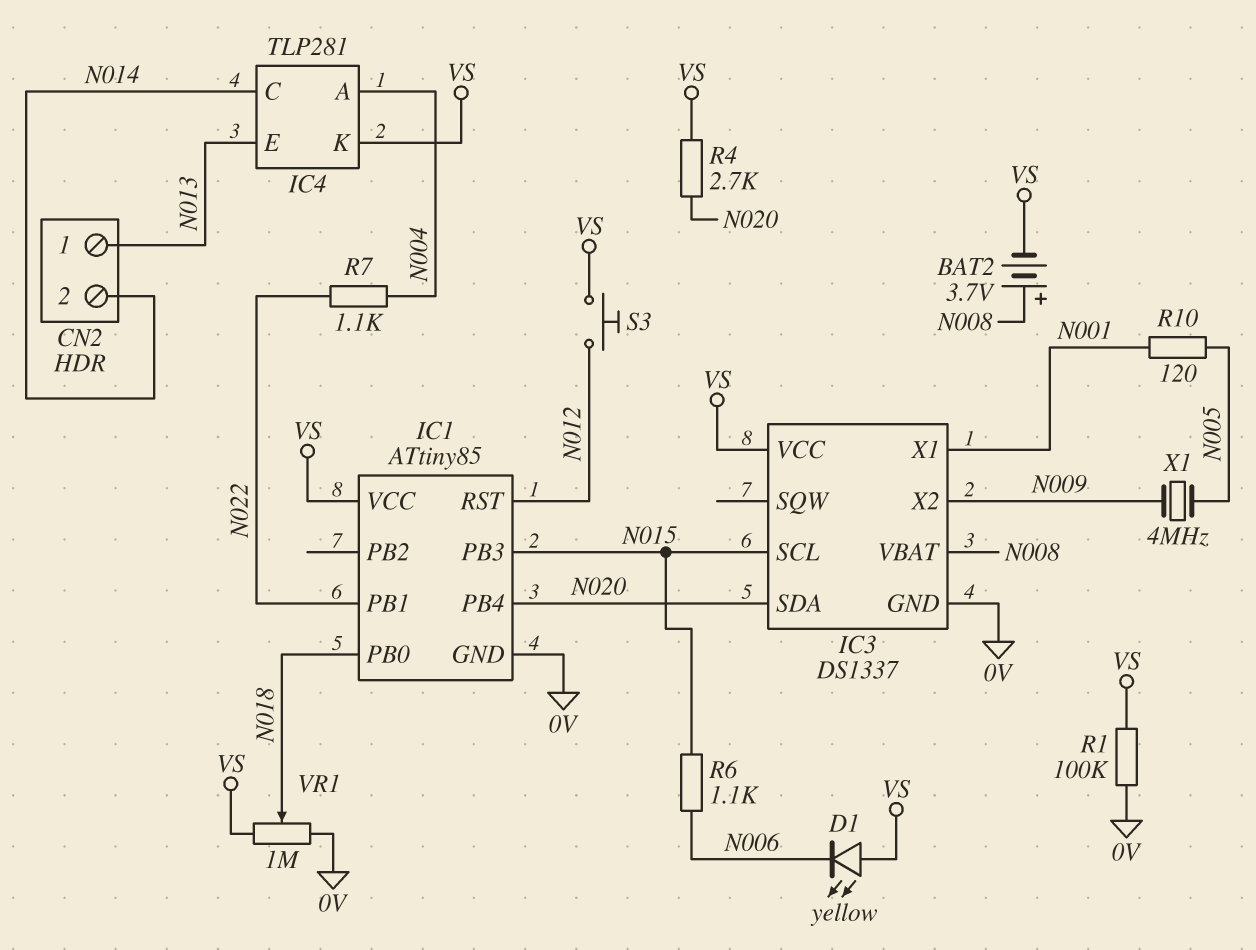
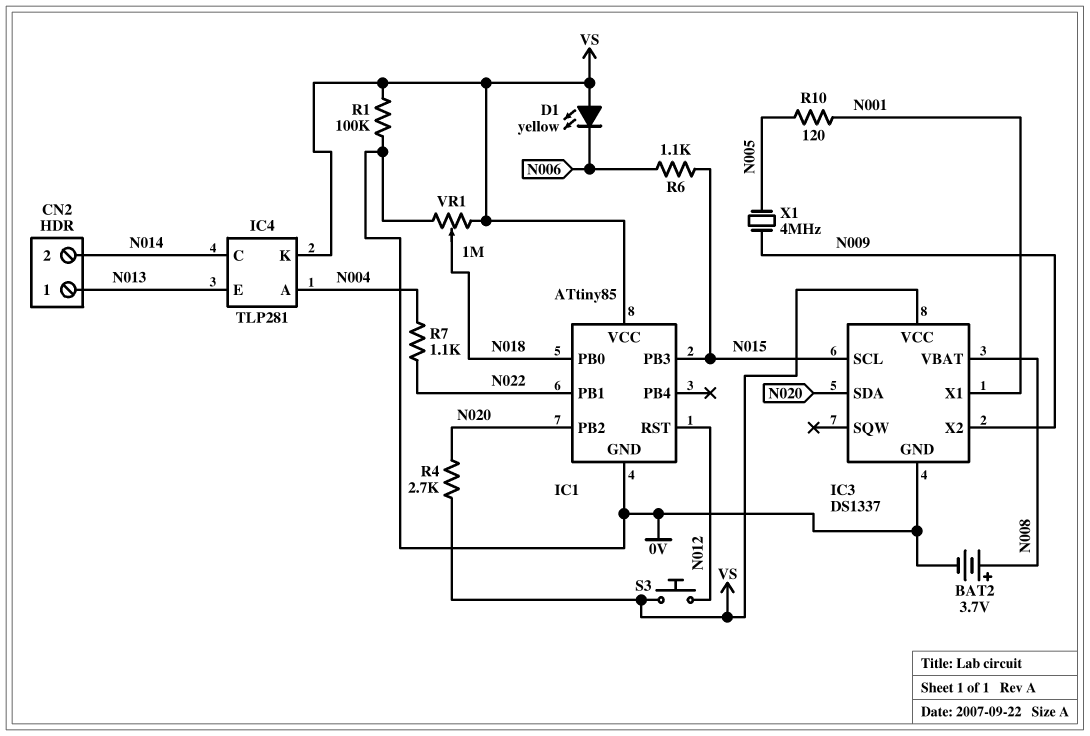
BAT2: 3.7V (plus N008, minus VS) -> 3.7V (plus N008, minus 0V)
IC1 pin PB2: none -> N020
IC1 pin PB4: N020 -> none

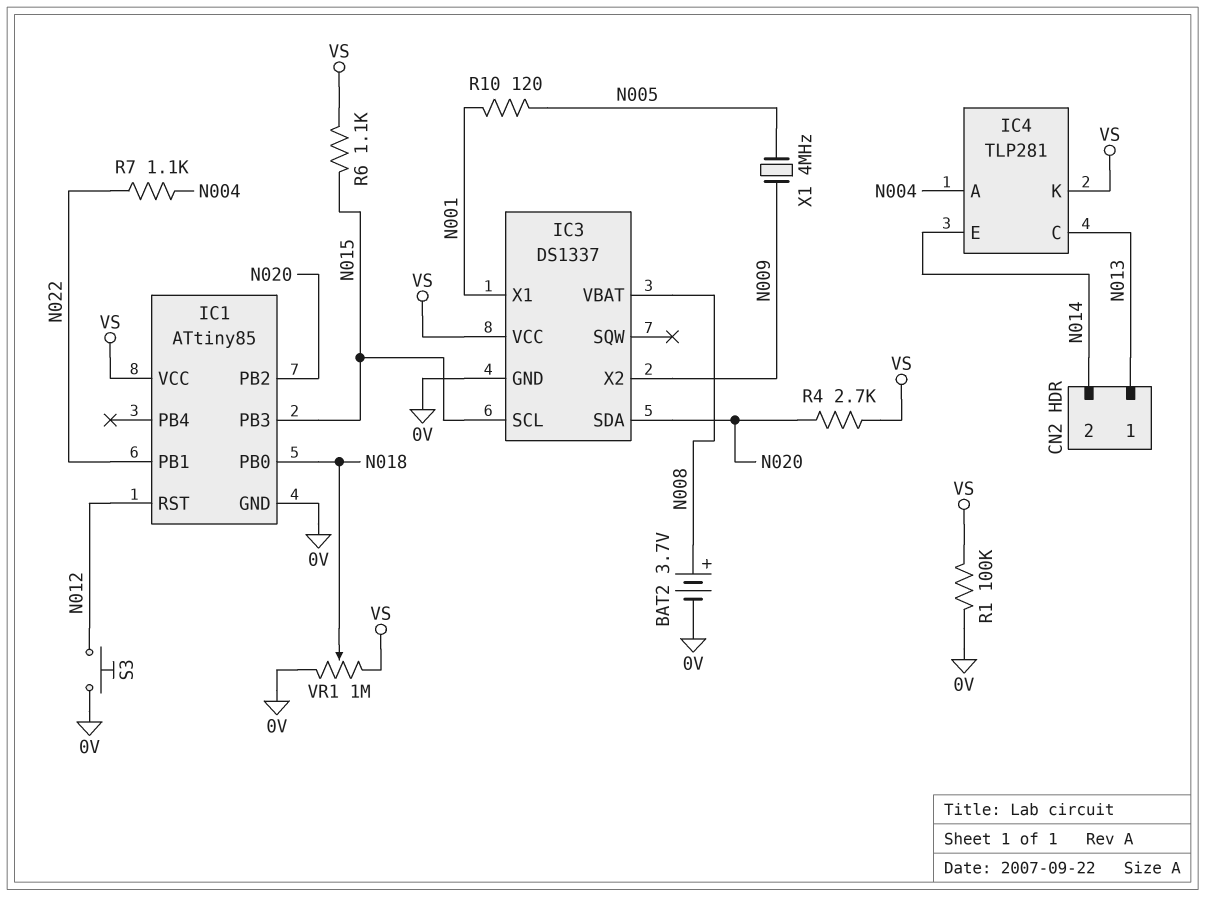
D1: LED yellow (A VS, K N006) -> none
IC4 pin C: N014 -> N013
IC4 pin E: N013 -> N014
R6: 1.1k (N006, N015) -> 1.1k (N015, VS)
S3: button (N012, VS) -> button (0V, N012)

